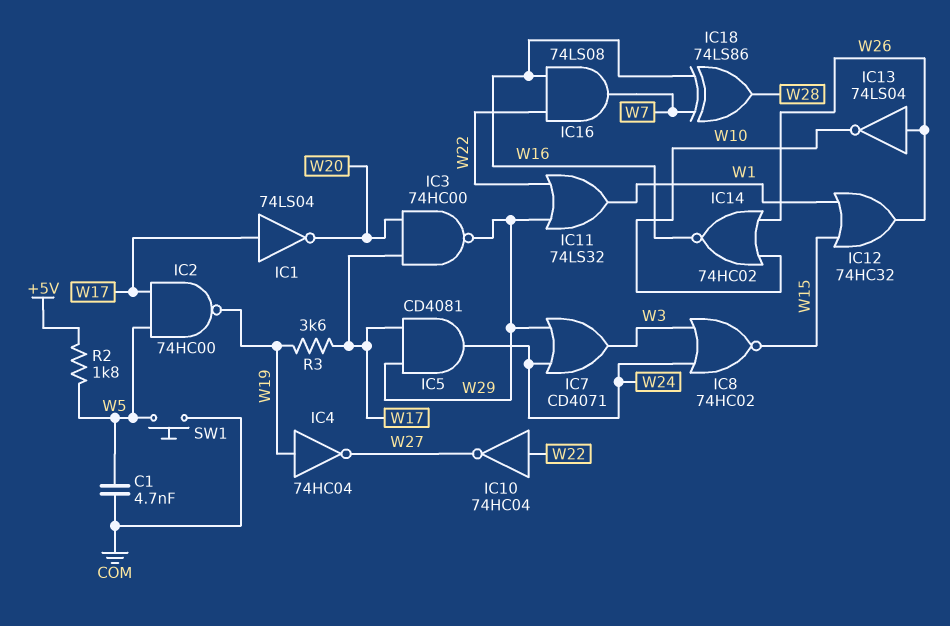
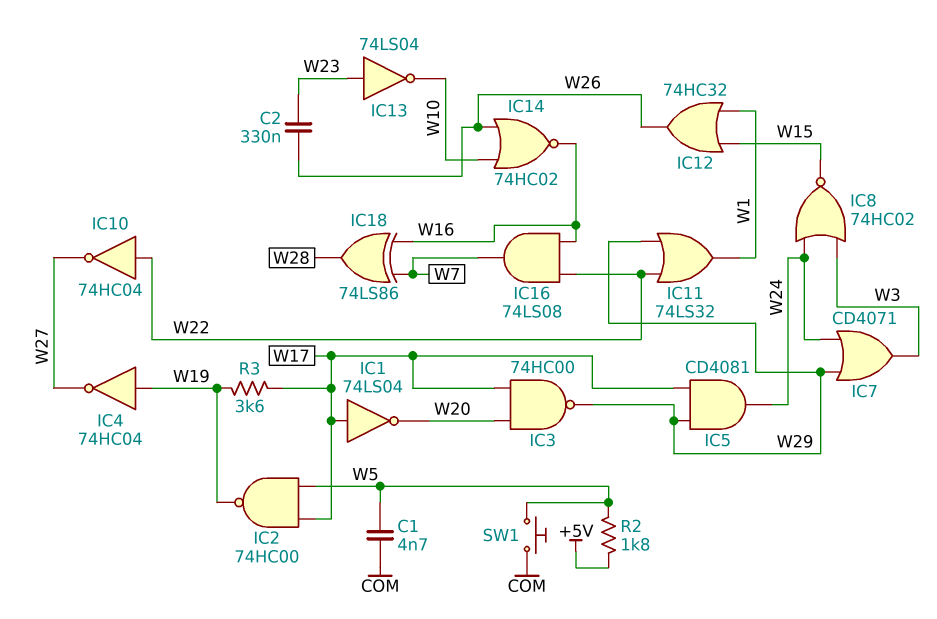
C2: none -> 330nF (W23, W26)
IC13: NOT 74LS04 (in W26, out W10) -> NOT 74LS04 (in W23, out W10)

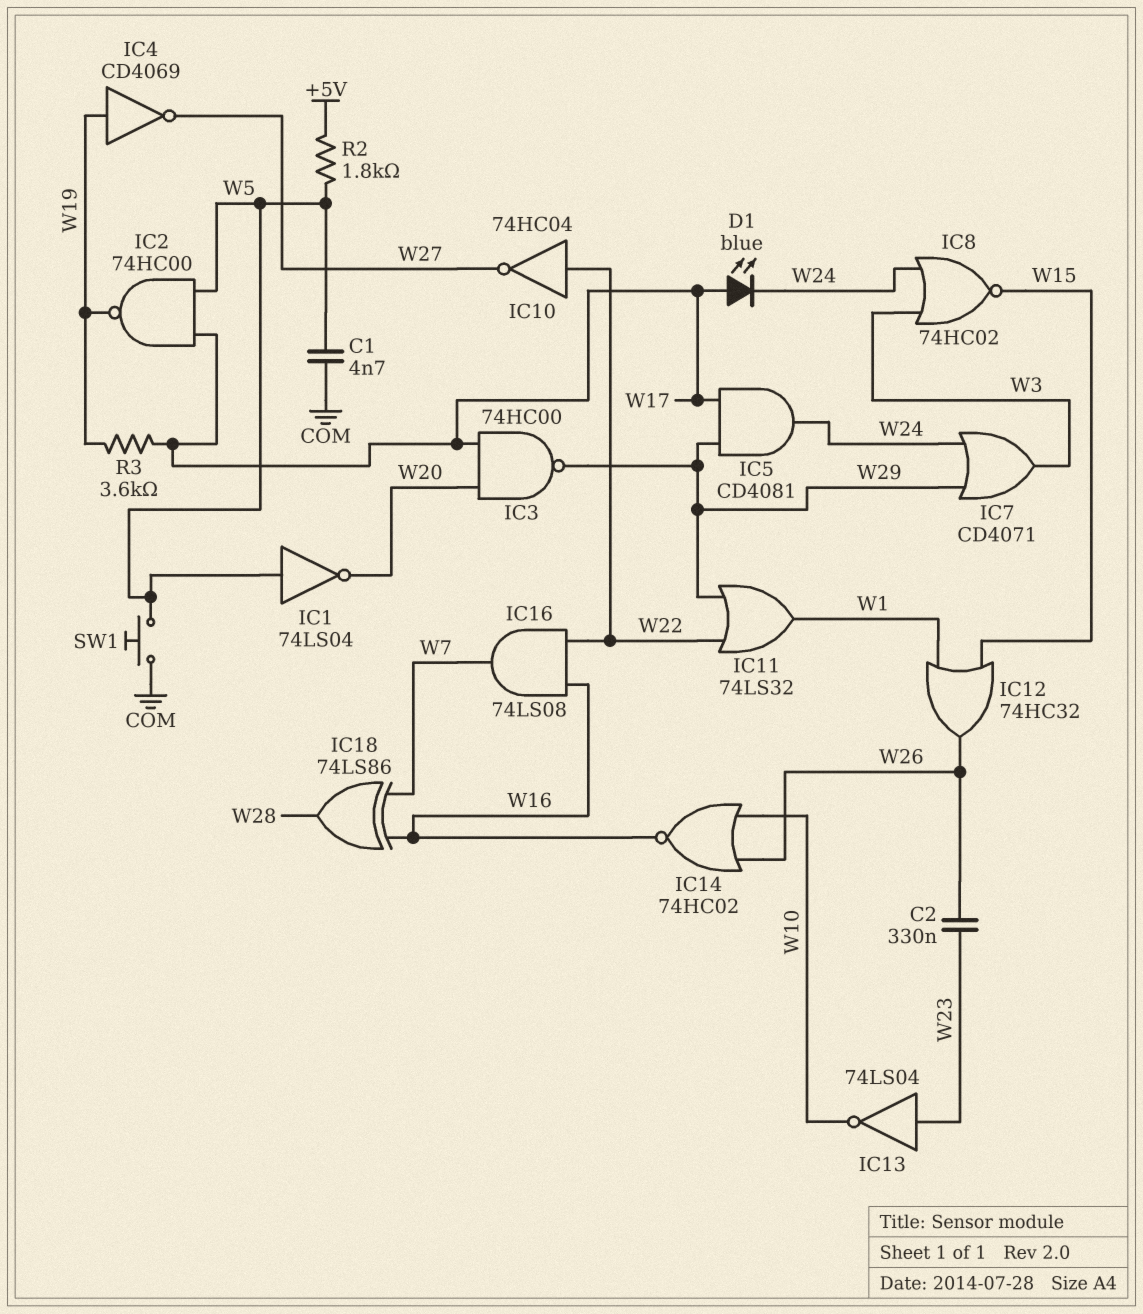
D1: none -> LED blue (A W17, K W24)
IC1: NOT 74LS04 (in W17, out W20) -> NOT 74LS04 (in W5, out W20)
IC4: NOT 74HC04 (in W19, out W27) -> NOT CD4069 (in W19, out W27)

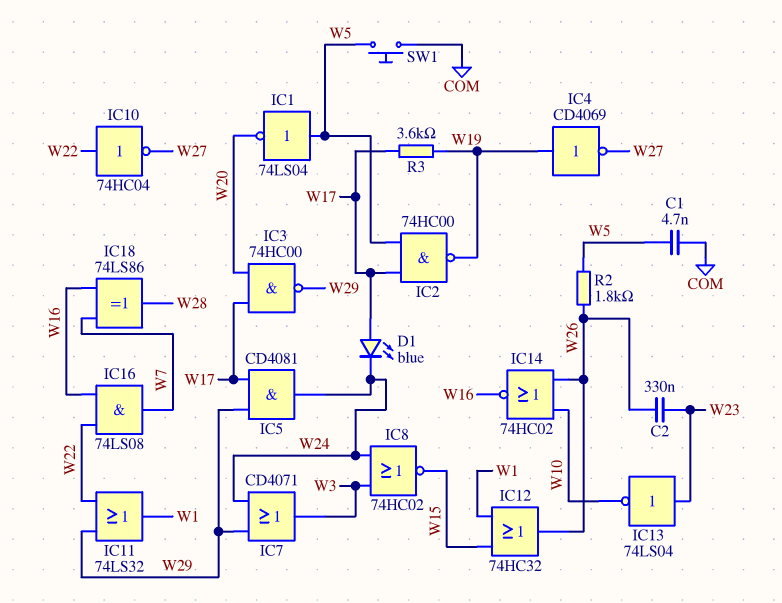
R2: 1.8k (+5V, W5) -> 1.8k (W5, W26)

